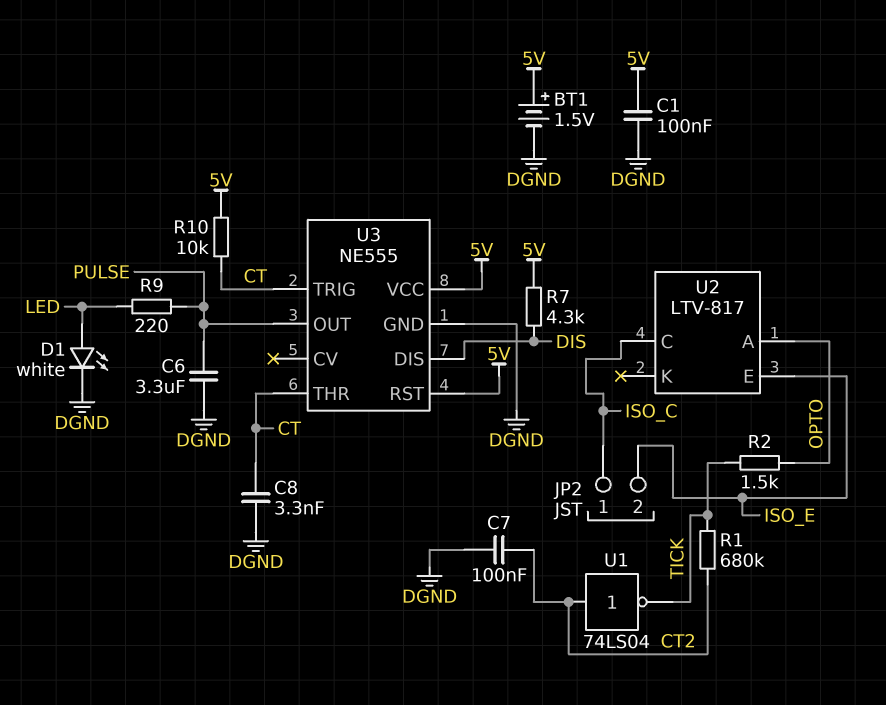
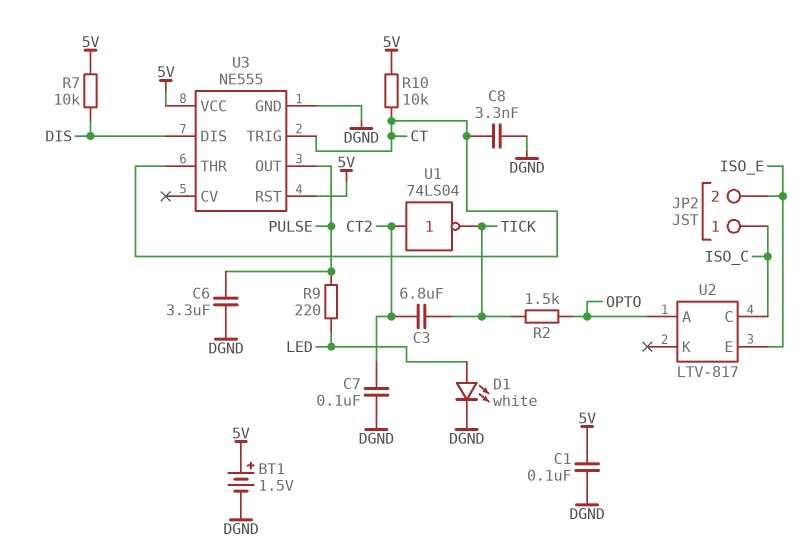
C3: none -> 6.8uF (CT2, TICK)
R1: 680k (CT2, TICK) -> none
R7: 4.3k (5V, DIS) -> 10k (5V, DIS)

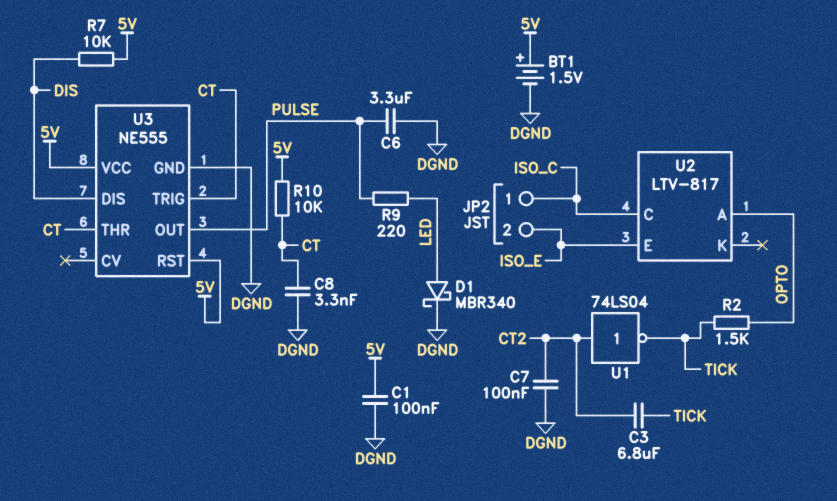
D1: LED white (A LED, K DGND) -> schottky MBR340 (A LED, K DGND)

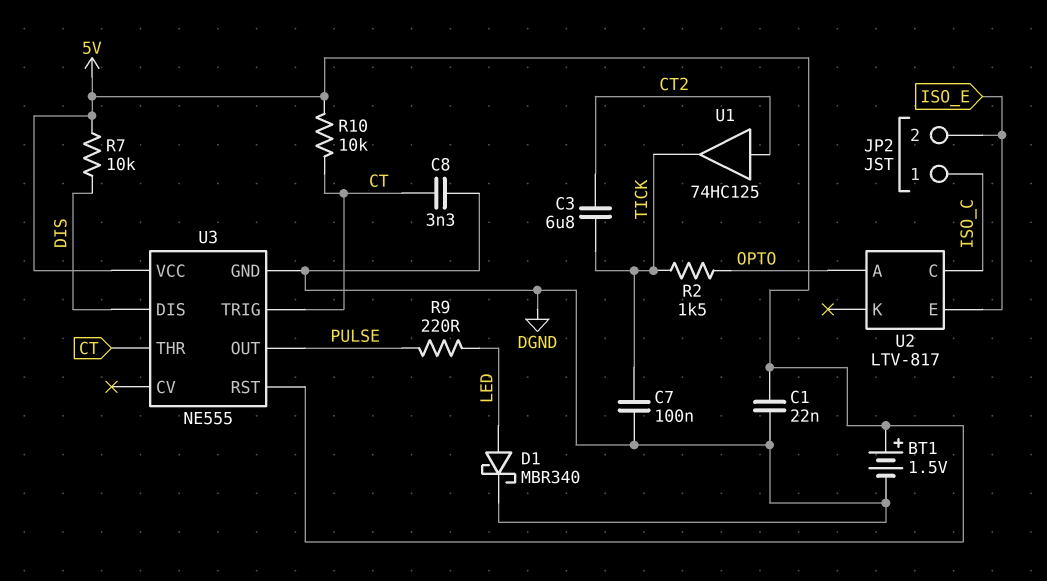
C1: 100nF (5V, DGND) -> 22nF (5V, DGND)
C6: 3.3uF (DGND, PULSE) -> none
C7: 100nF (CT2, DGND) -> 100nF (DGND, TICK)
U1: NOT 74LS04 (in CT2, out TICK) -> buffer 74HC125 (in CT2, out TICK)

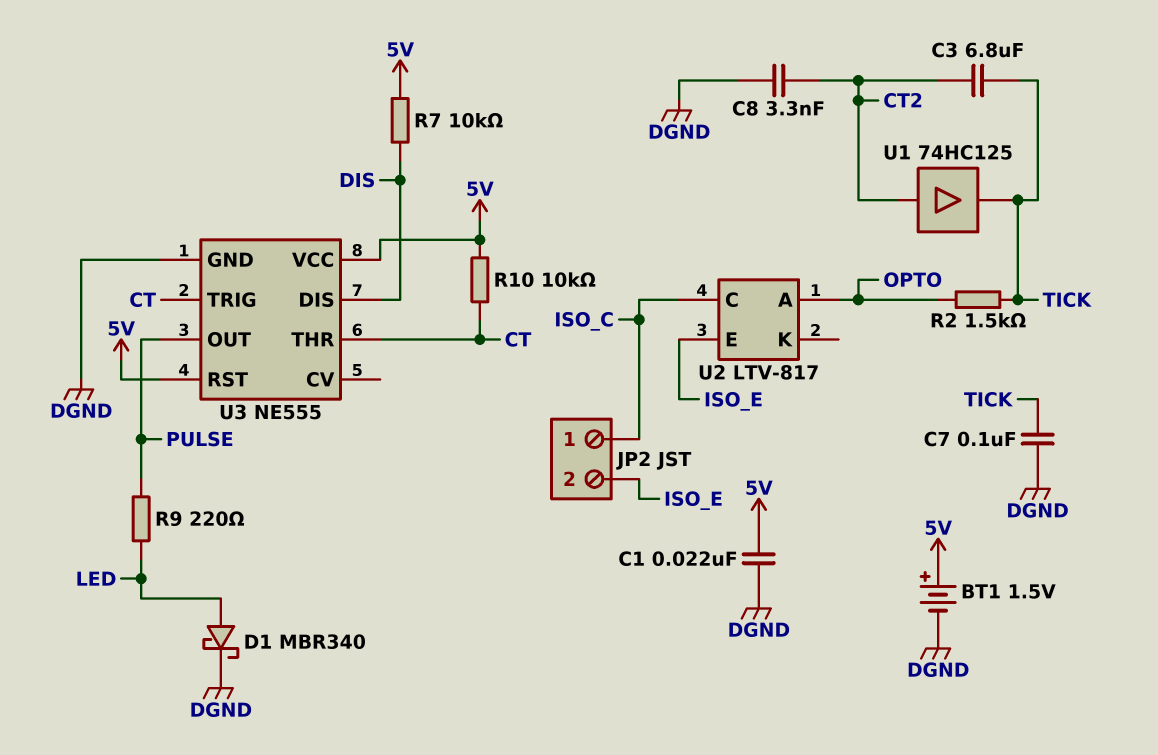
C8: 3.3nF (CT, DGND) -> 3.3nF (CT2, DGND)

